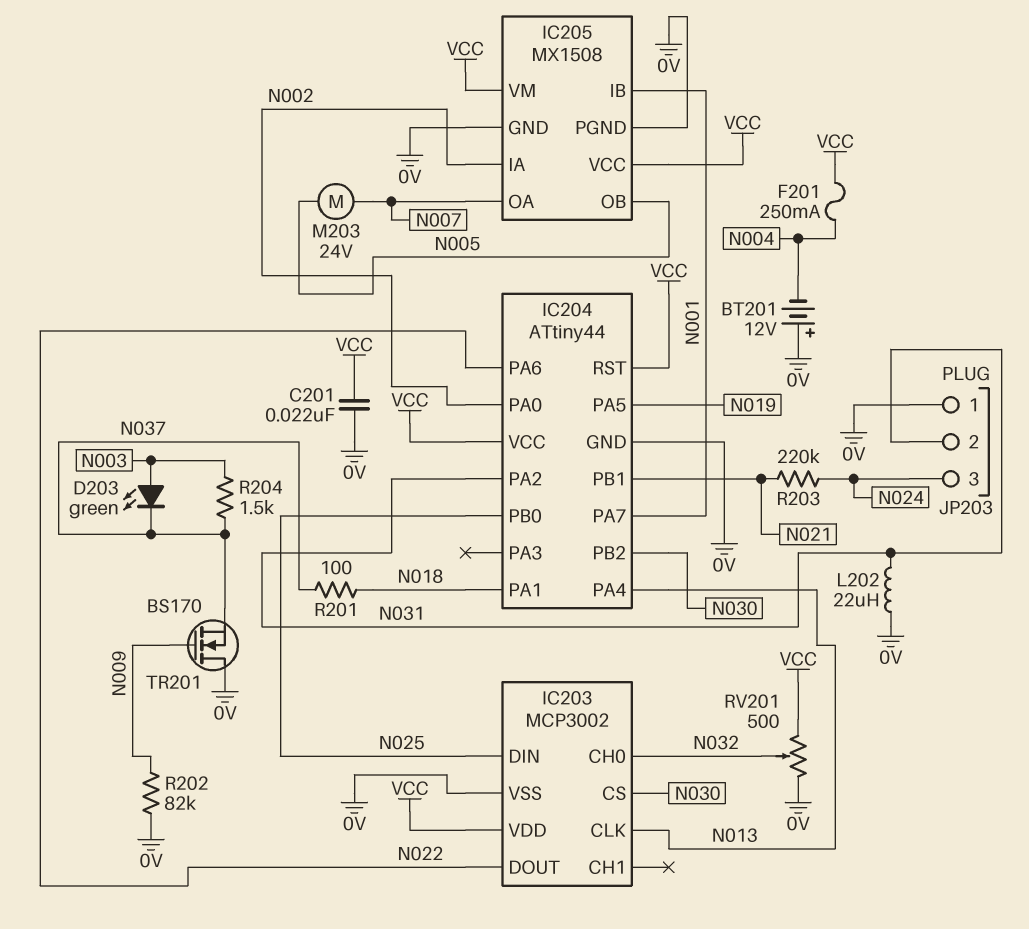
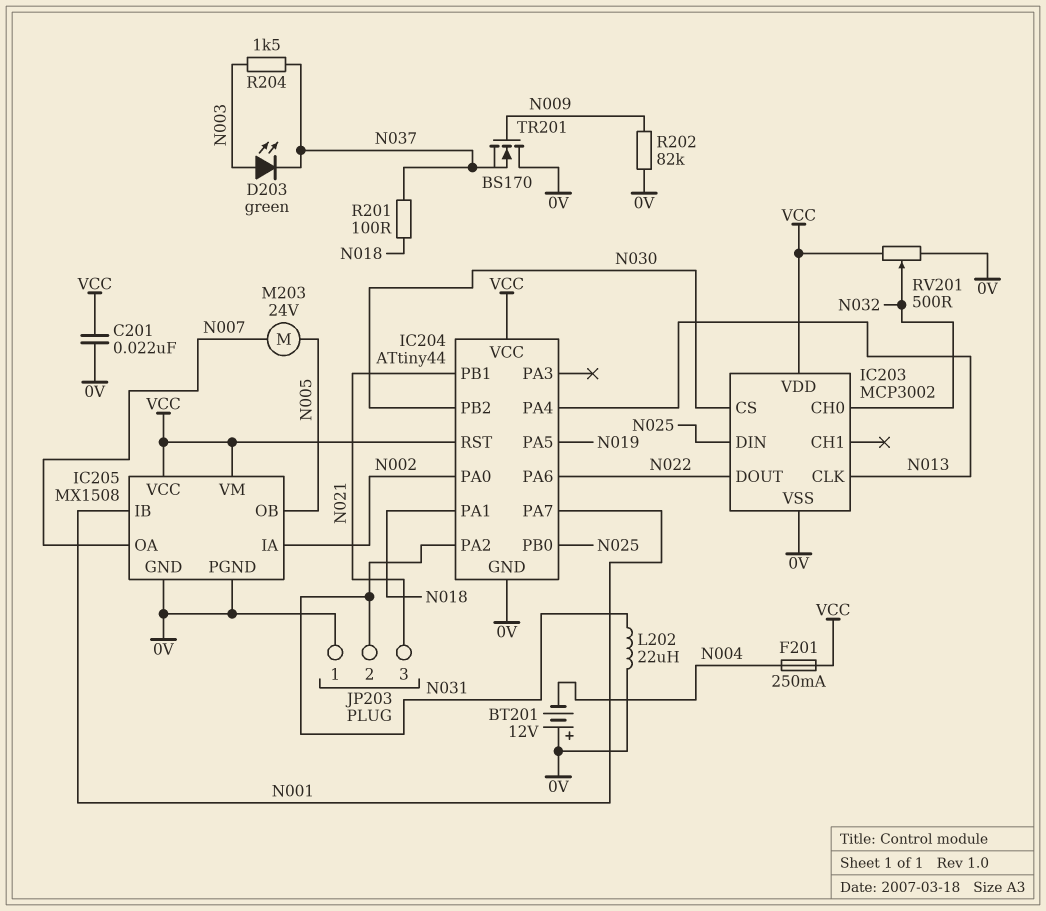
JP203 pin 3: N024 -> N021
R203: 220k (N021, N024) -> none

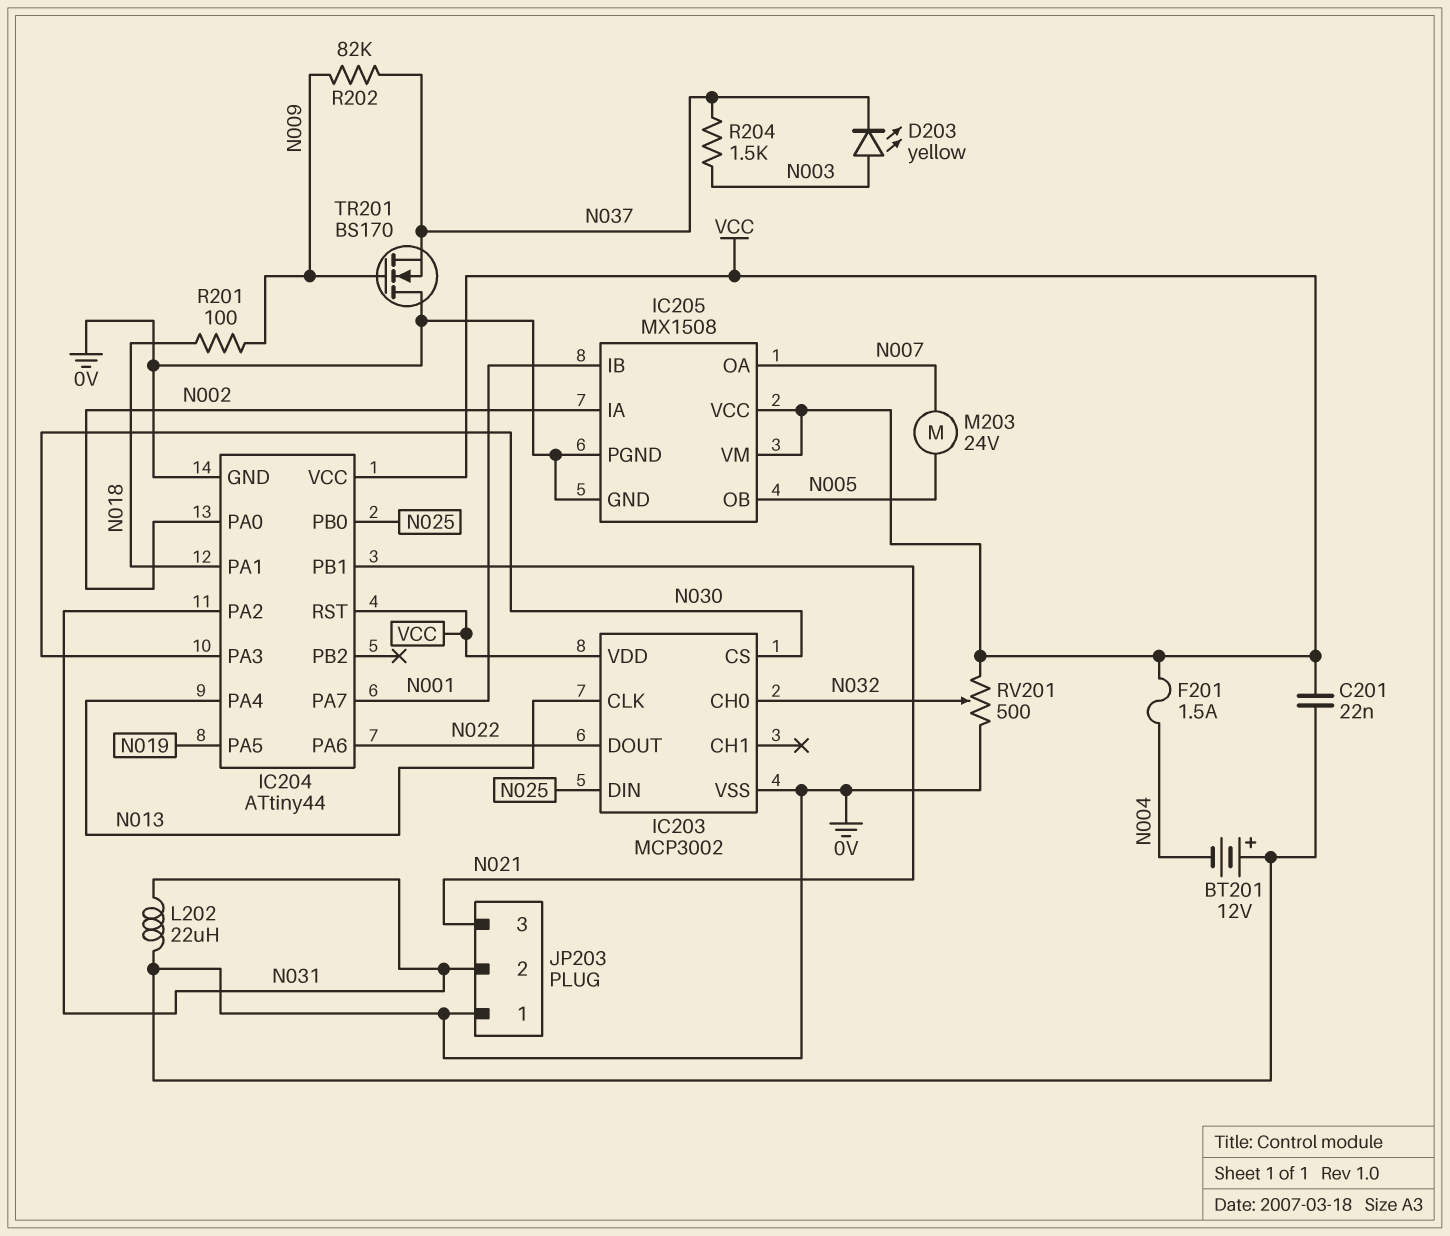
D203: LED green (A N003, K N037) -> LED yellow (A N003, K N037)
F201: 250mA (N004, VCC) -> 1.5A (N004, VCC)
IC204 pin PA3: none -> N030
IC204 pin PB2: N030 -> none
R201: 100 (N018, N037) -> 100 (N009, N018)
R202: 82k (0V, N009) -> 82k (N009, N037)

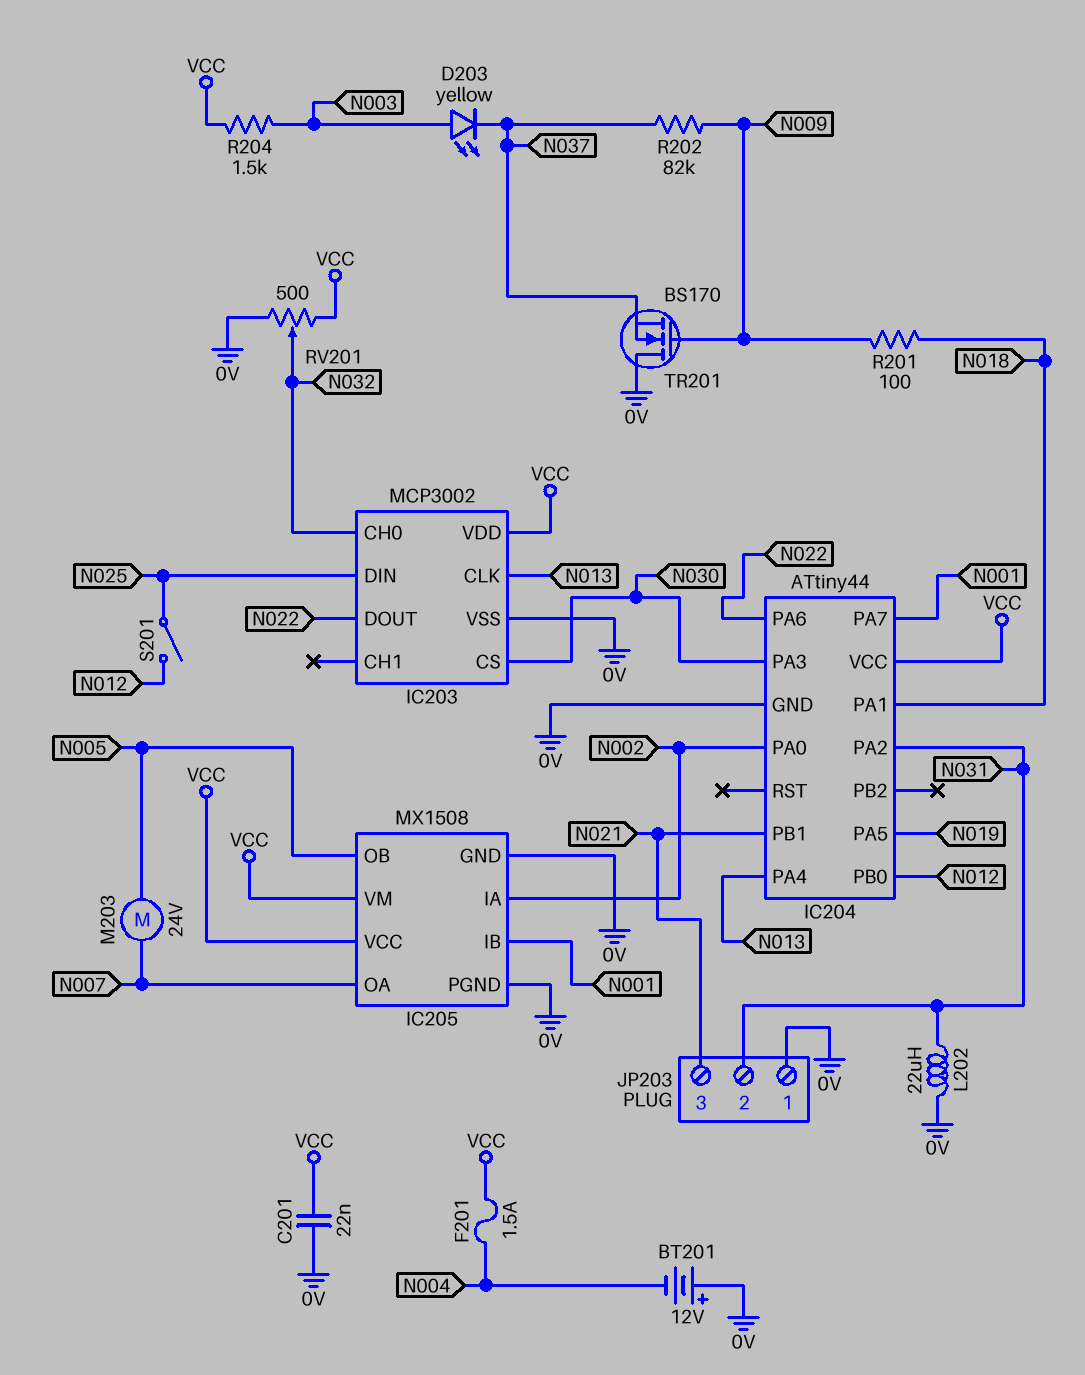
IC204 pin PB0: N025 -> N012
IC204 pin RST: VCC -> none
R204: 1.5k (N003, N037) -> 1.5k (N003, VCC)
S201: none -> switch (N012, N025)

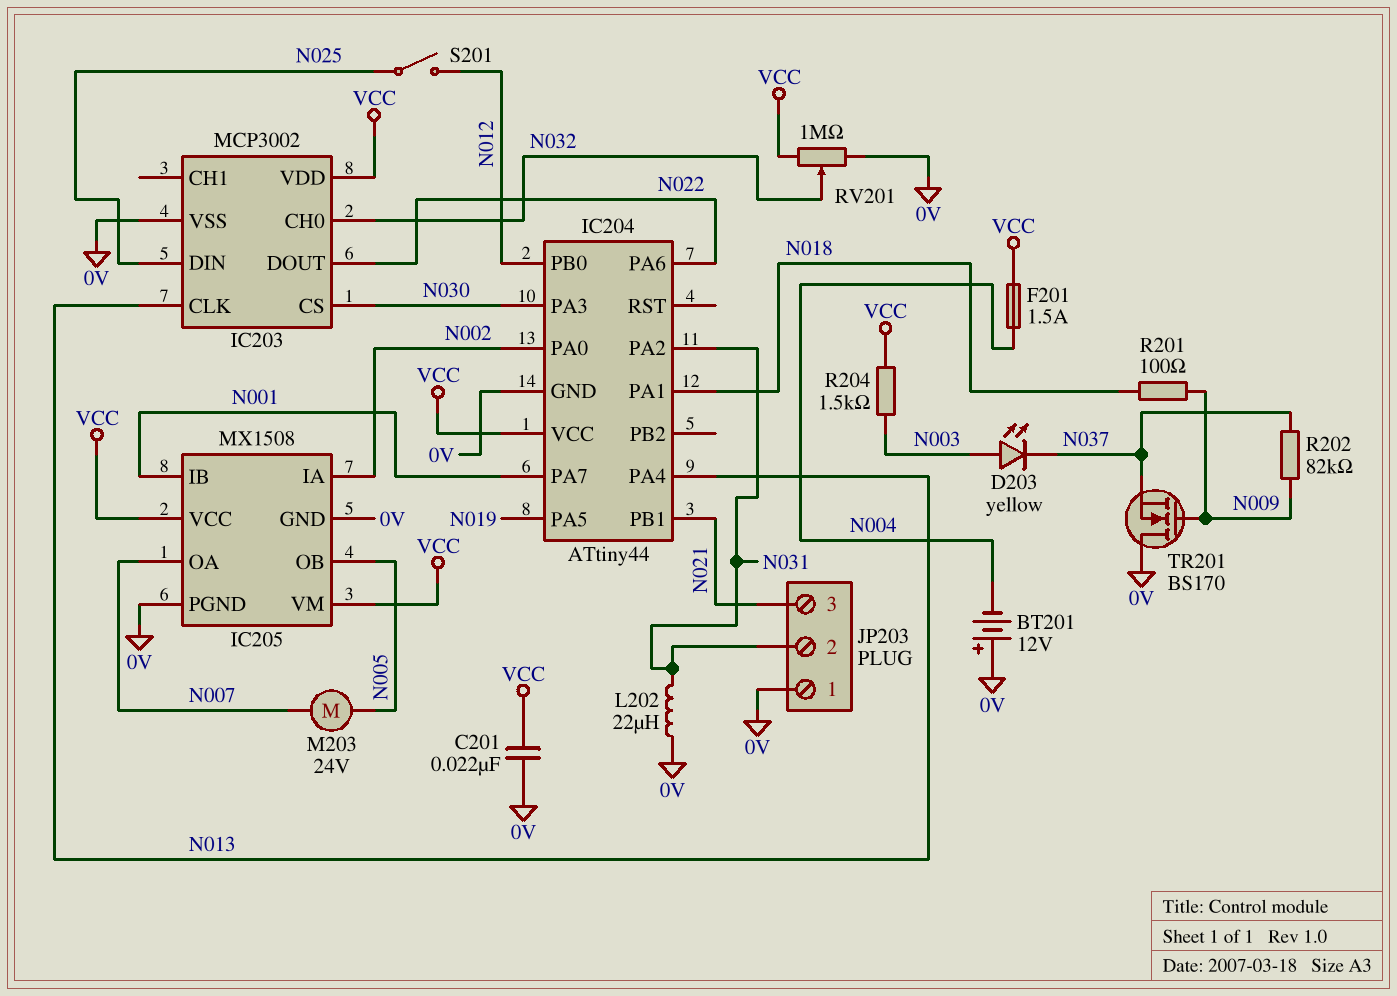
RV201: 500 (0V, VCC, wiper N032) -> 1M (0V, VCC, wiper N032)

